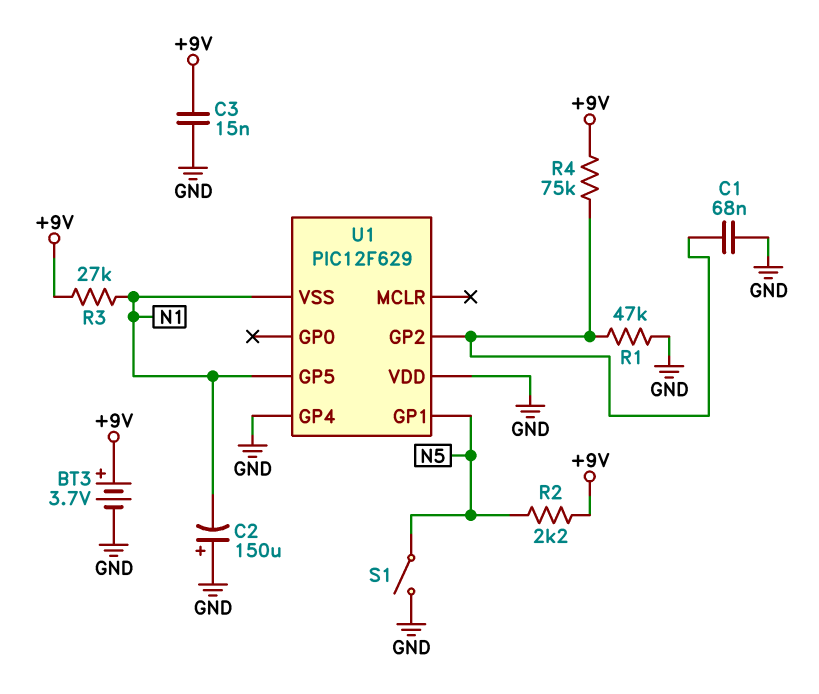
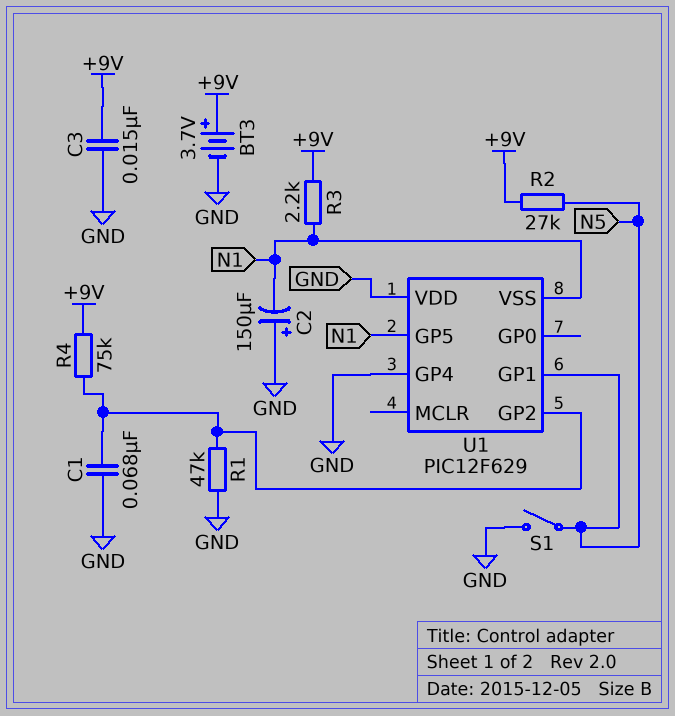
R2: 2.2k (+9V, N5) -> 27k (+9V, N5)
R3: 27k (+9V, N1) -> 2.2k (+9V, N1)

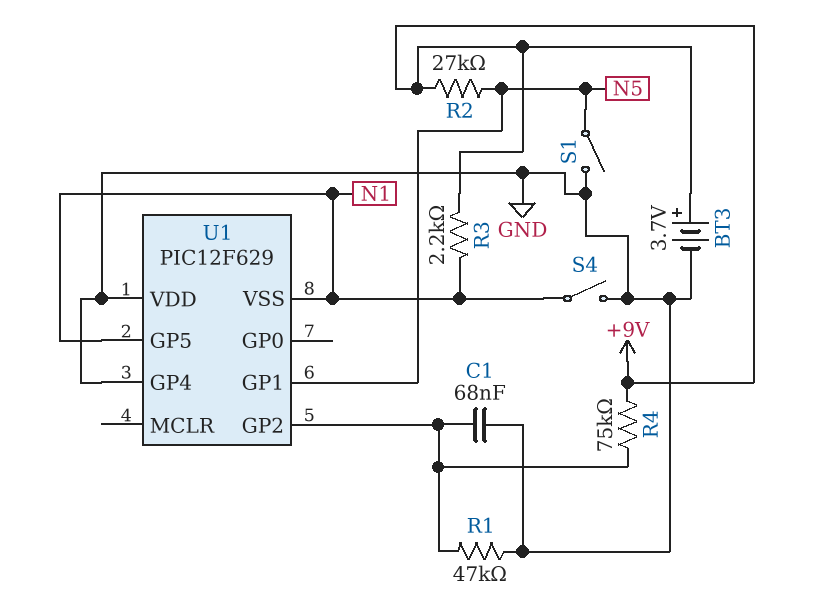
C2: 150uF (plus GND, minus N1) -> none
C3: 15nF (+9V, GND) -> none
S4: none -> switch (GND, N1)

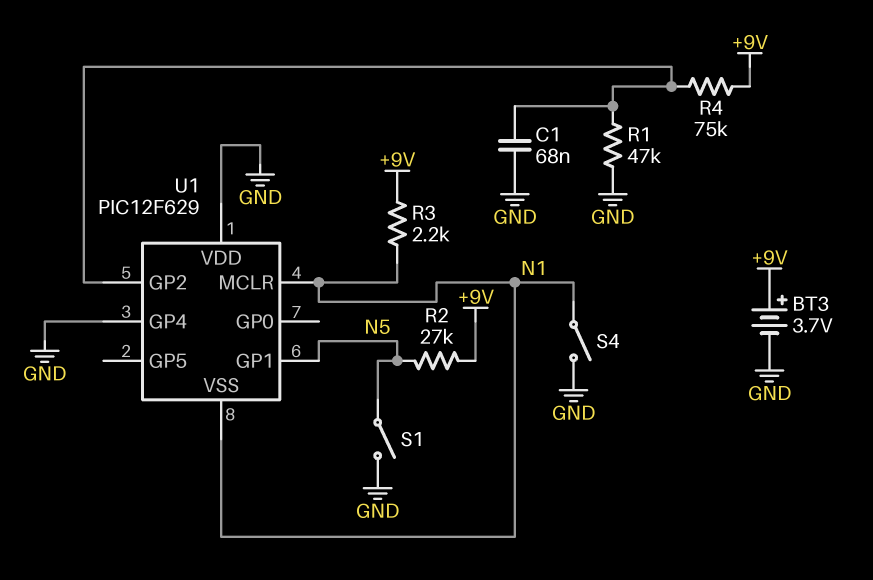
U1 pin GP5: N1 -> none
U1 pin MCLR: none -> N1

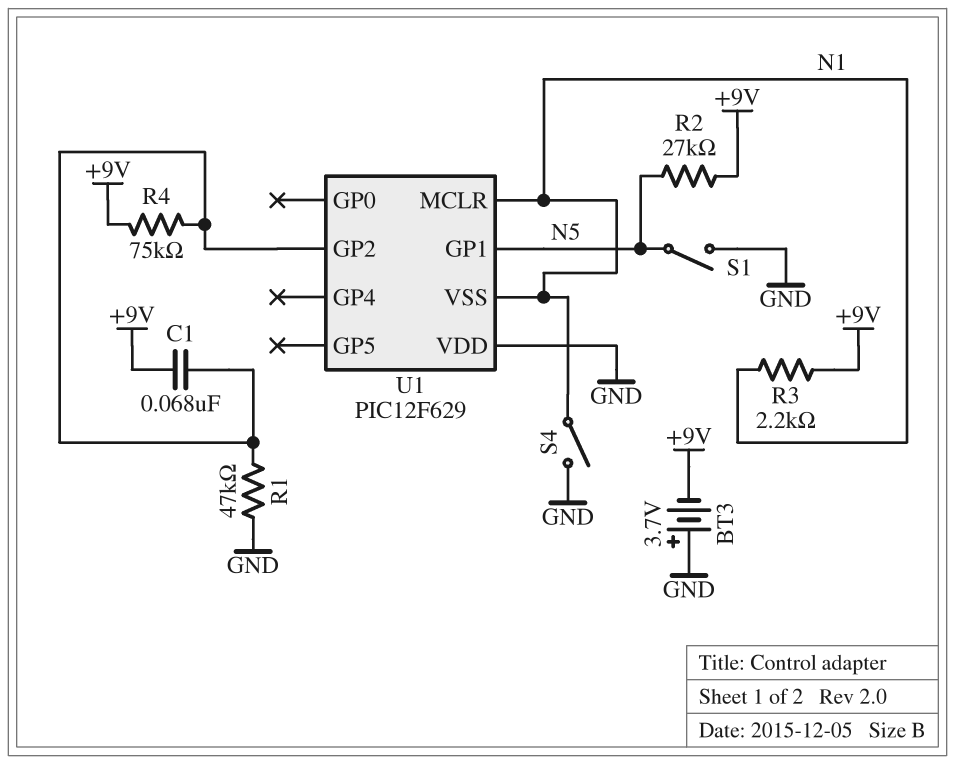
BT3: 3.7V (plus +9V, minus GND) -> 3.7V (plus GND, minus +9V)
C1: 68nF (GND, U1/GP2) -> 68nF (+9V, U1/GP2)
U1 pin GP4: GND -> none

